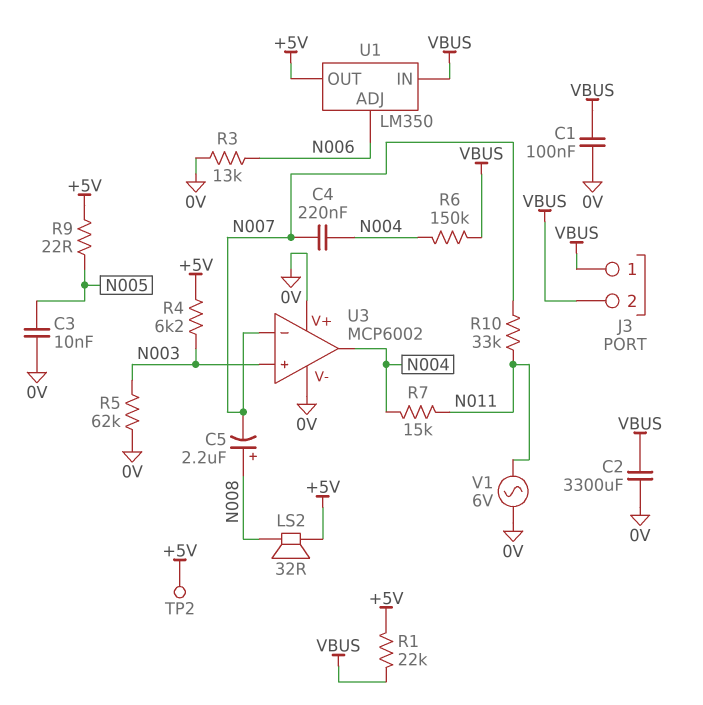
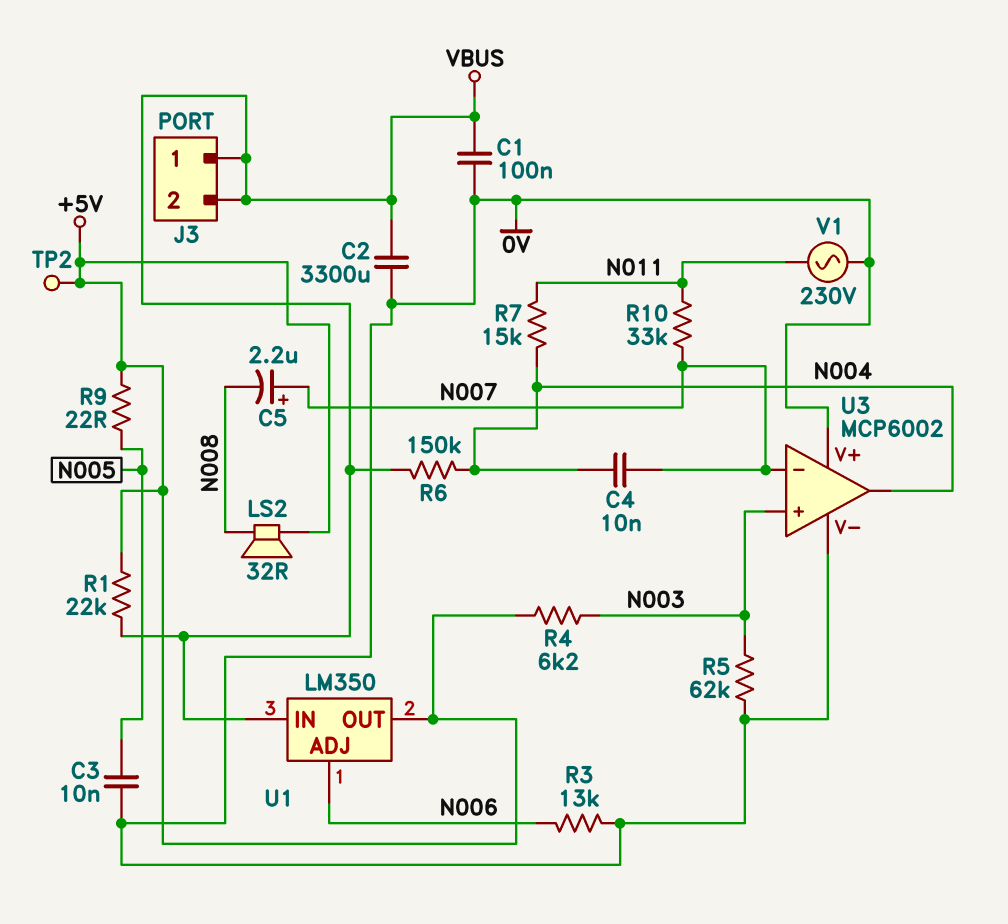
C4: 220nF (N004, N007) -> 10nF (N004, N007)
C5: 2.2uF (plus N008, minus N007) -> 2.2uF (plus N007, minus N008)
V1: AC 6V (0V, N011) -> AC 230V (0V, N011)

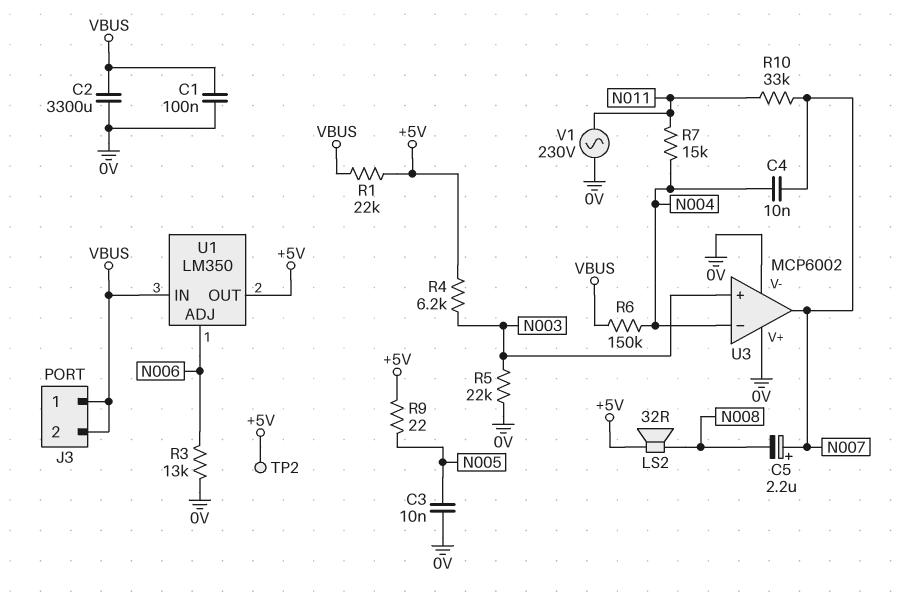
R5: 62k (0V, N003) -> 22k (0V, N003)
U3 pin in-: N007 -> N004
U3 pin out: N004 -> N007

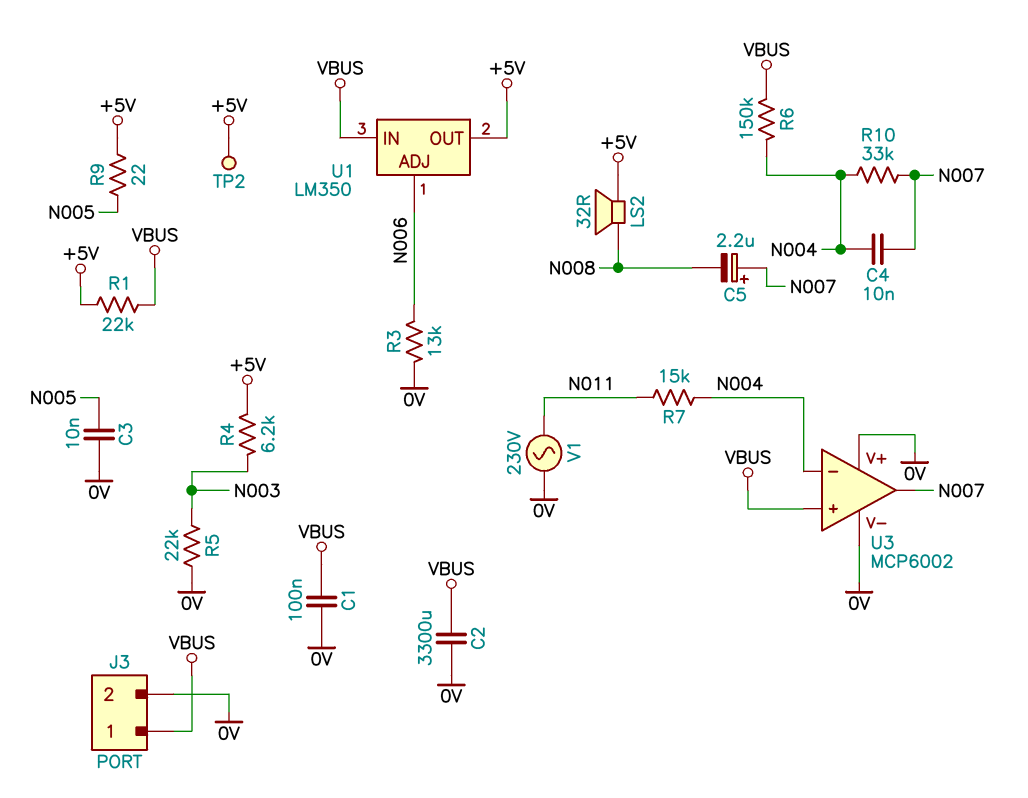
J3 pin 2: VBUS -> 0V
R10: 33k (N007, N011) -> 33k (N004, N007)
U3 pin in+: N003 -> VBUS

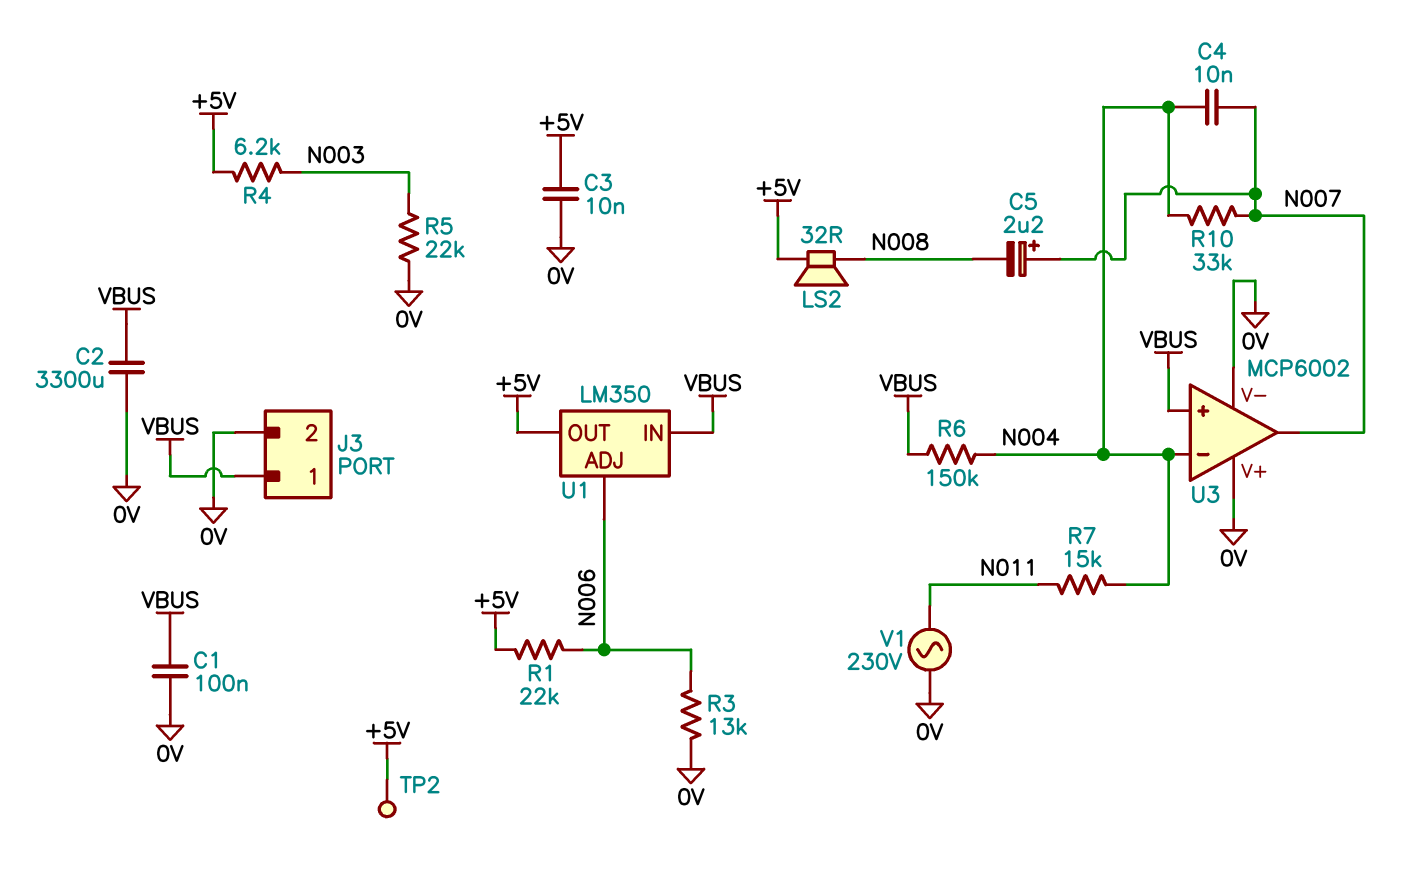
C3: 10nF (0V, N005) -> 10nF (+5V, 0V)
R1: 22k (+5V, VBUS) -> 22k (+5V, N006)
R9: 22 (+5V, N005) -> none

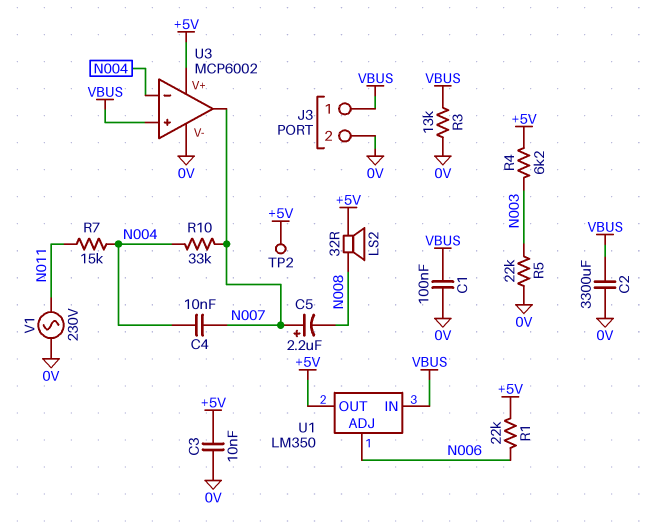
R3: 13k (0V, N006) -> 13k (0V, VBUS)
R6: 150k (N004, VBUS) -> none
U3 pin V+: 0V -> +5V

